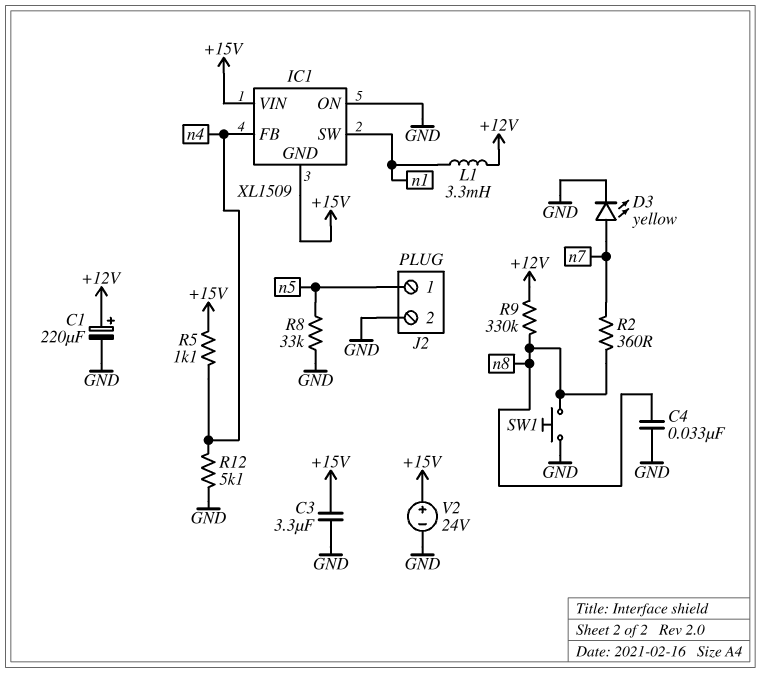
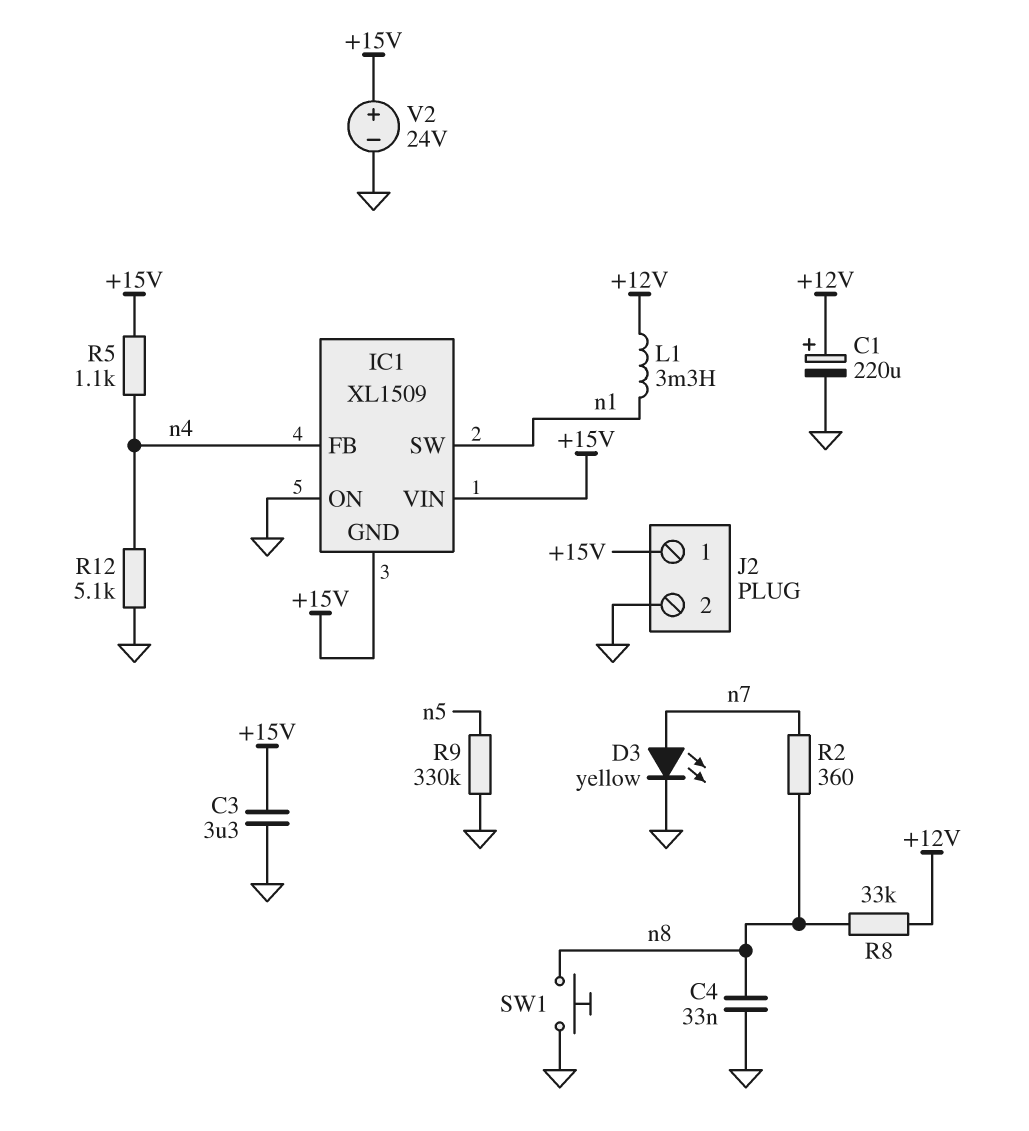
J2 pin 1: n5 -> +15V
R8: 33k (GND, n5) -> 33k (+12V, n8)
R9: 330k (+12V, n8) -> 330k (GND, n5)

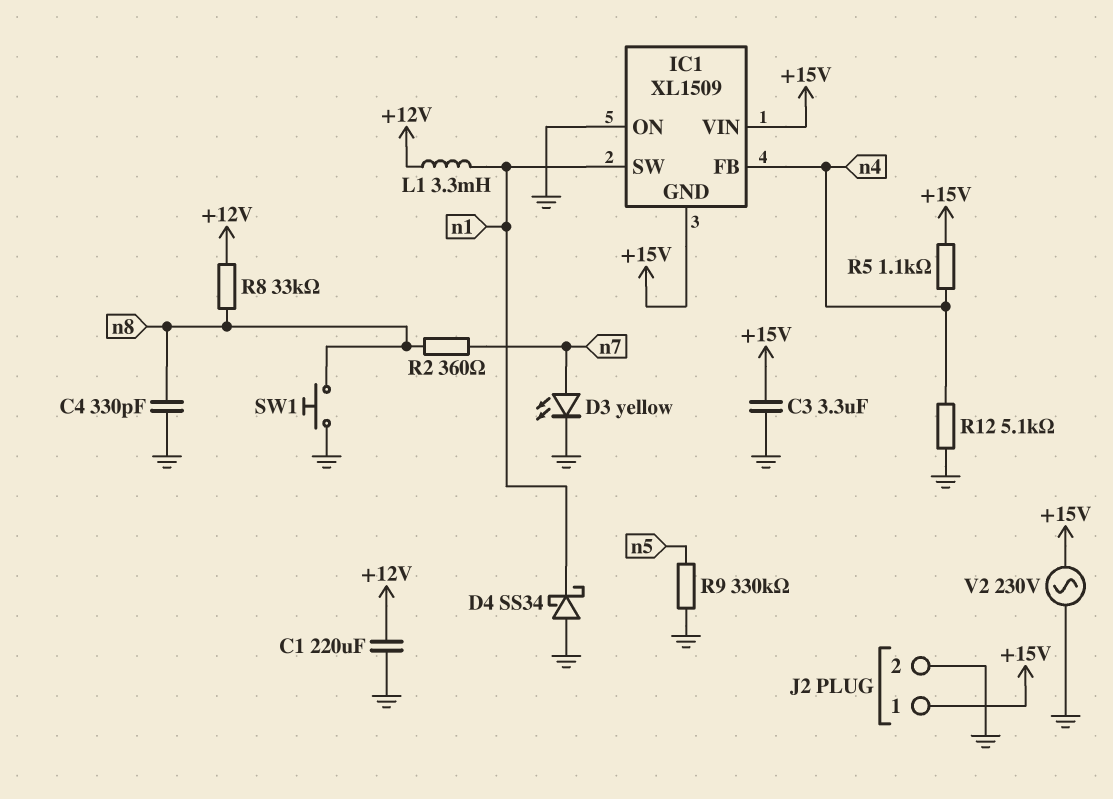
C1: 220uF (plus +12V, minus GND) -> 220uF (+12V, GND)
C4: 33nF (GND, n8) -> 330pF (GND, n8)
D4: none -> schottky SS34 (A GND, K n1)
V2: 24V (plus +15V, minus GND) -> AC 230V (+15V, GND)

